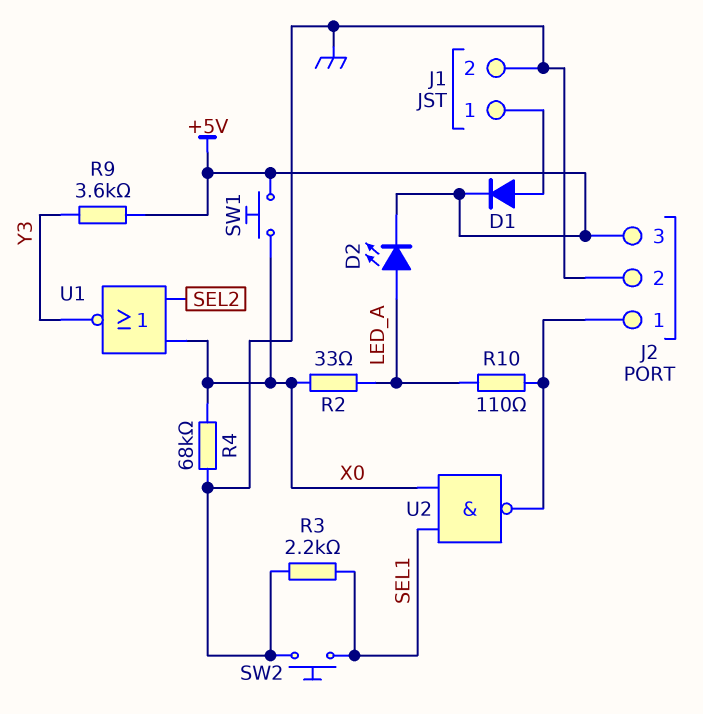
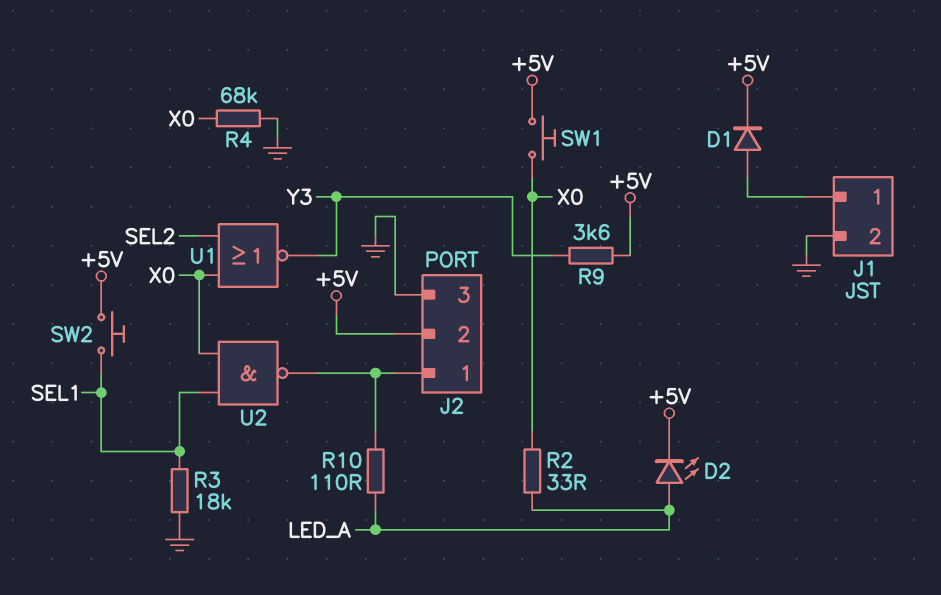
J2 pin 2: GND -> +5V
J2 pin 3: +5V -> GND
R3: 2.2k (GND, SEL1) -> 18k (GND, SEL1)
SW2: button (GND, SEL1) -> button (+5V, SEL1)

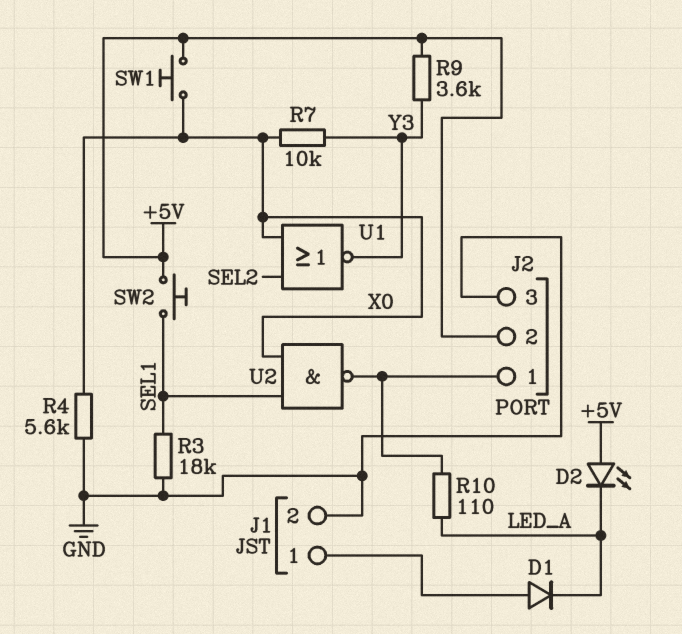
D1: diode (A J1/1, K +5V) -> diode (A J1/1, K LED_A)
D2: LED (A LED_A, K +5V) -> LED (A +5V, K LED_A)
R2: 33 (LED_A, X0) -> none
R4: 68k (GND, X0) -> 5.6k (GND, X0)
R7: none -> 10k (X0, Y3)

